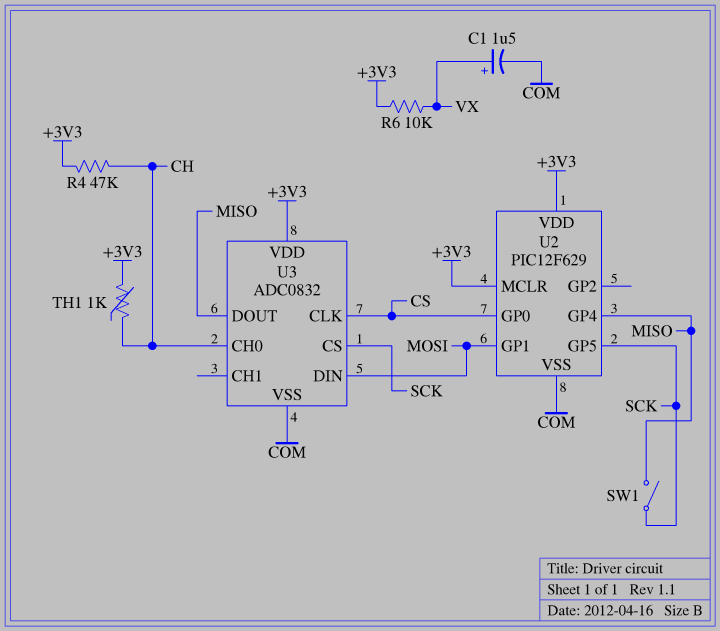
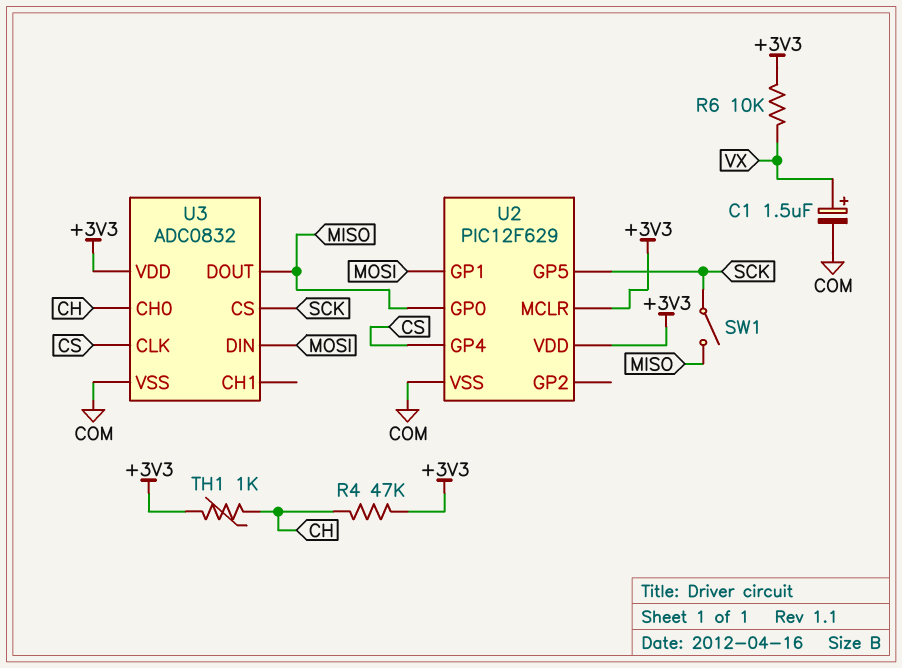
U2 pin GP0: CS -> MISO
U2 pin GP4: MISO -> CS

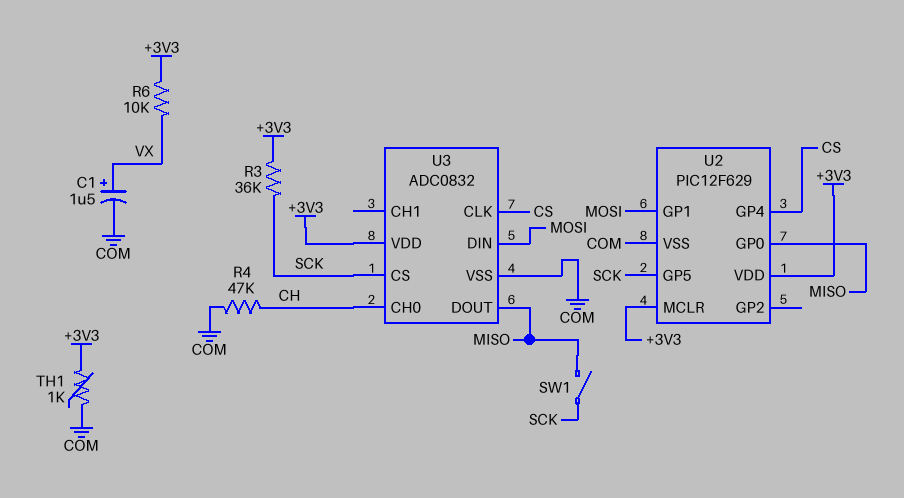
R3: none -> 36k (+3V3, SCK)
R4: 47k (+3V3, CH) -> 47k (CH, COM)
TH1: 1k (+3V3, CH) -> 1k (+3V3, COM)

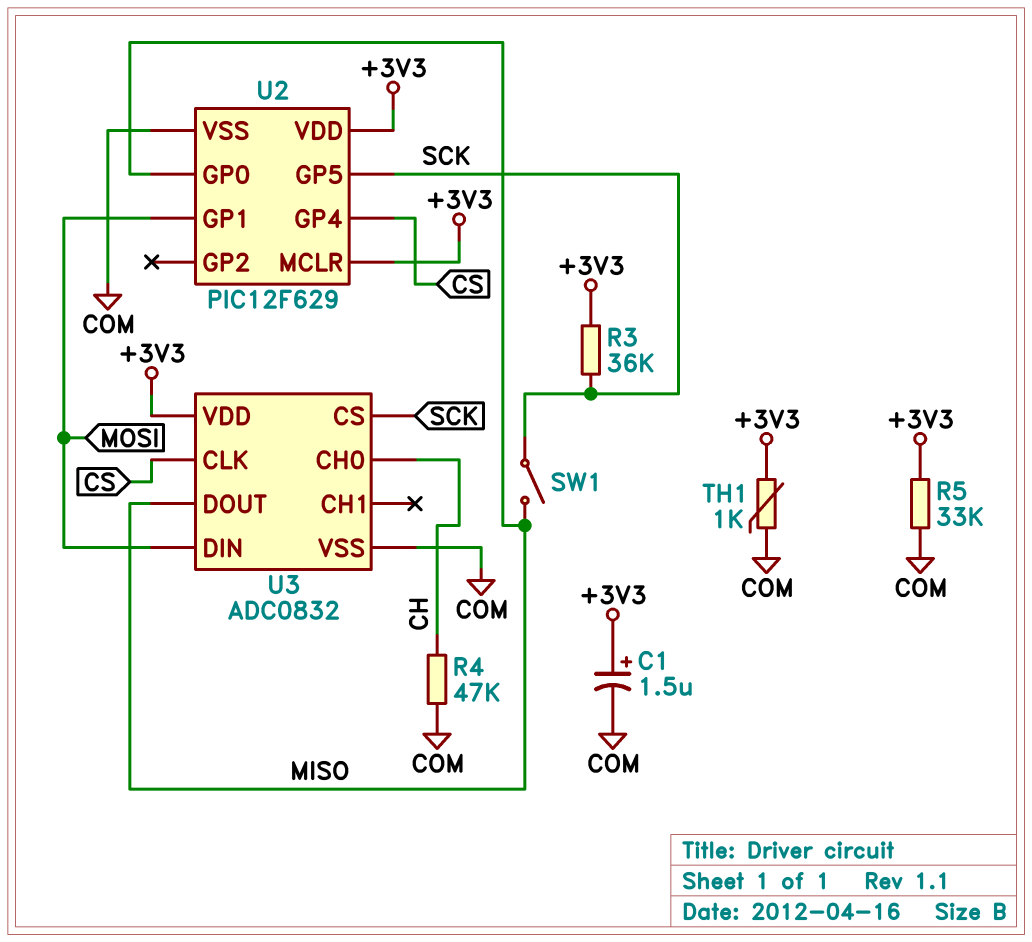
C1: 1.5uF (plus VX, minus COM) -> 1.5uF (plus +3V3, minus COM)
R5: none -> 33k (+3V3, COM)
R6: 10k (+3V3, VX) -> none

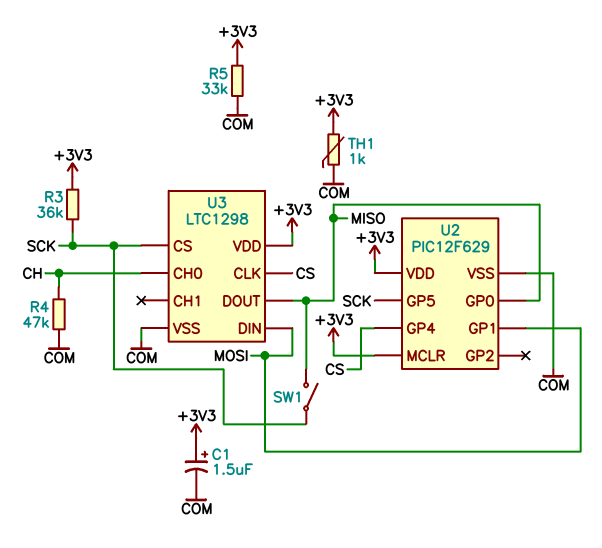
U3: ADC0832 -> LTC1298

